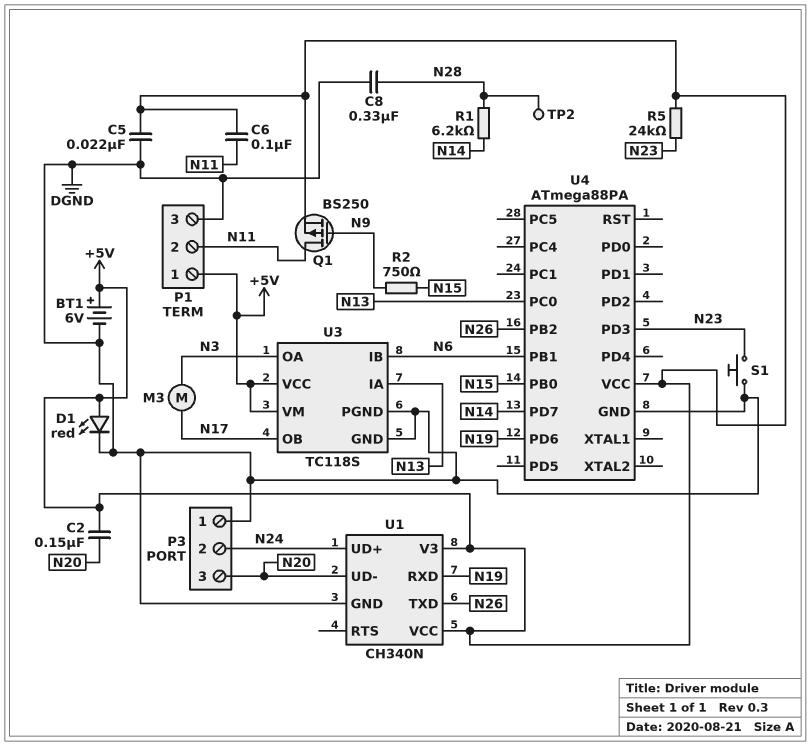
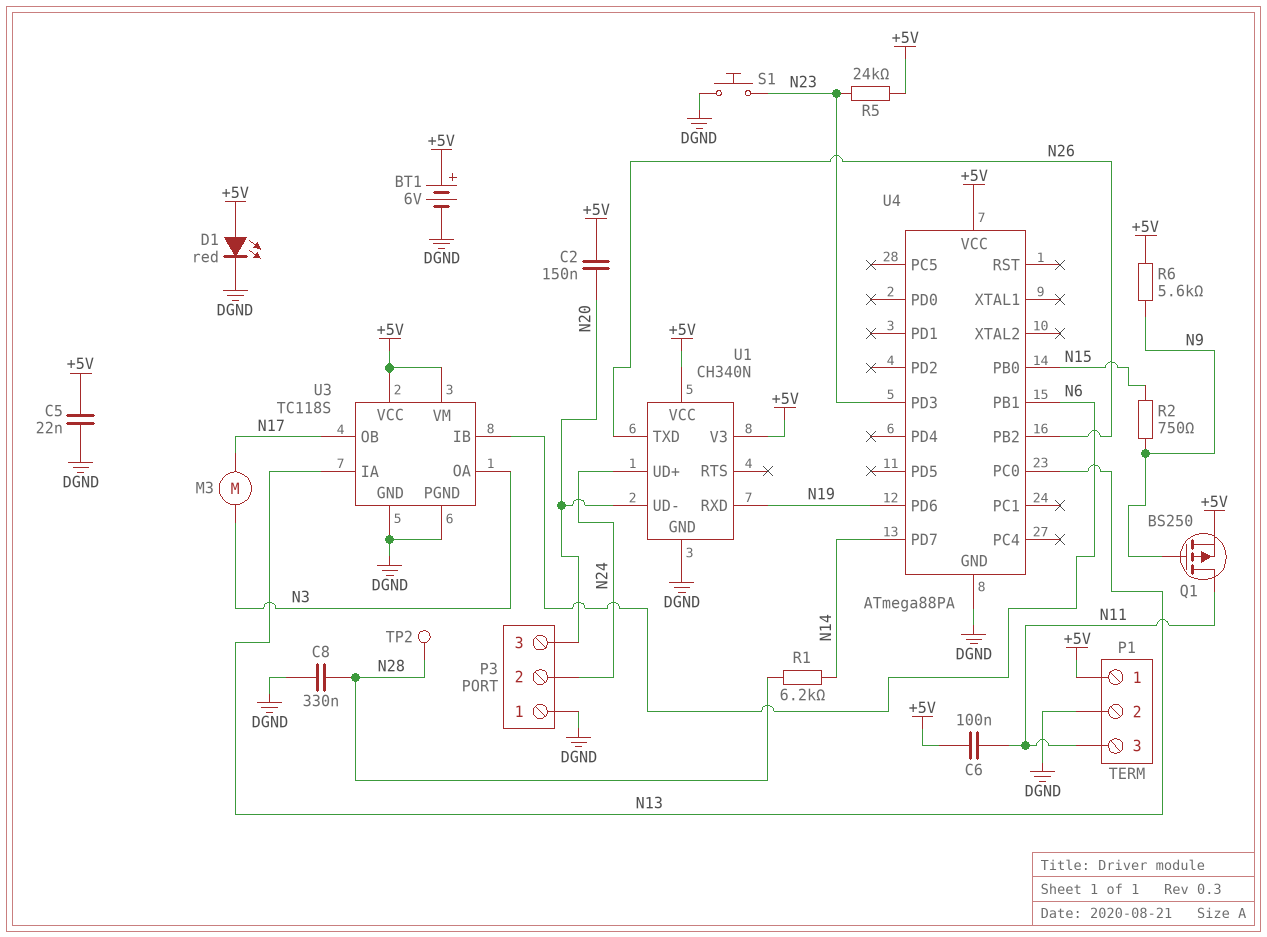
P1 pin 2: N11 -> DGND
P1 pin 3: DGND -> N11
R6: none -> 5.6k (+5V, N9)

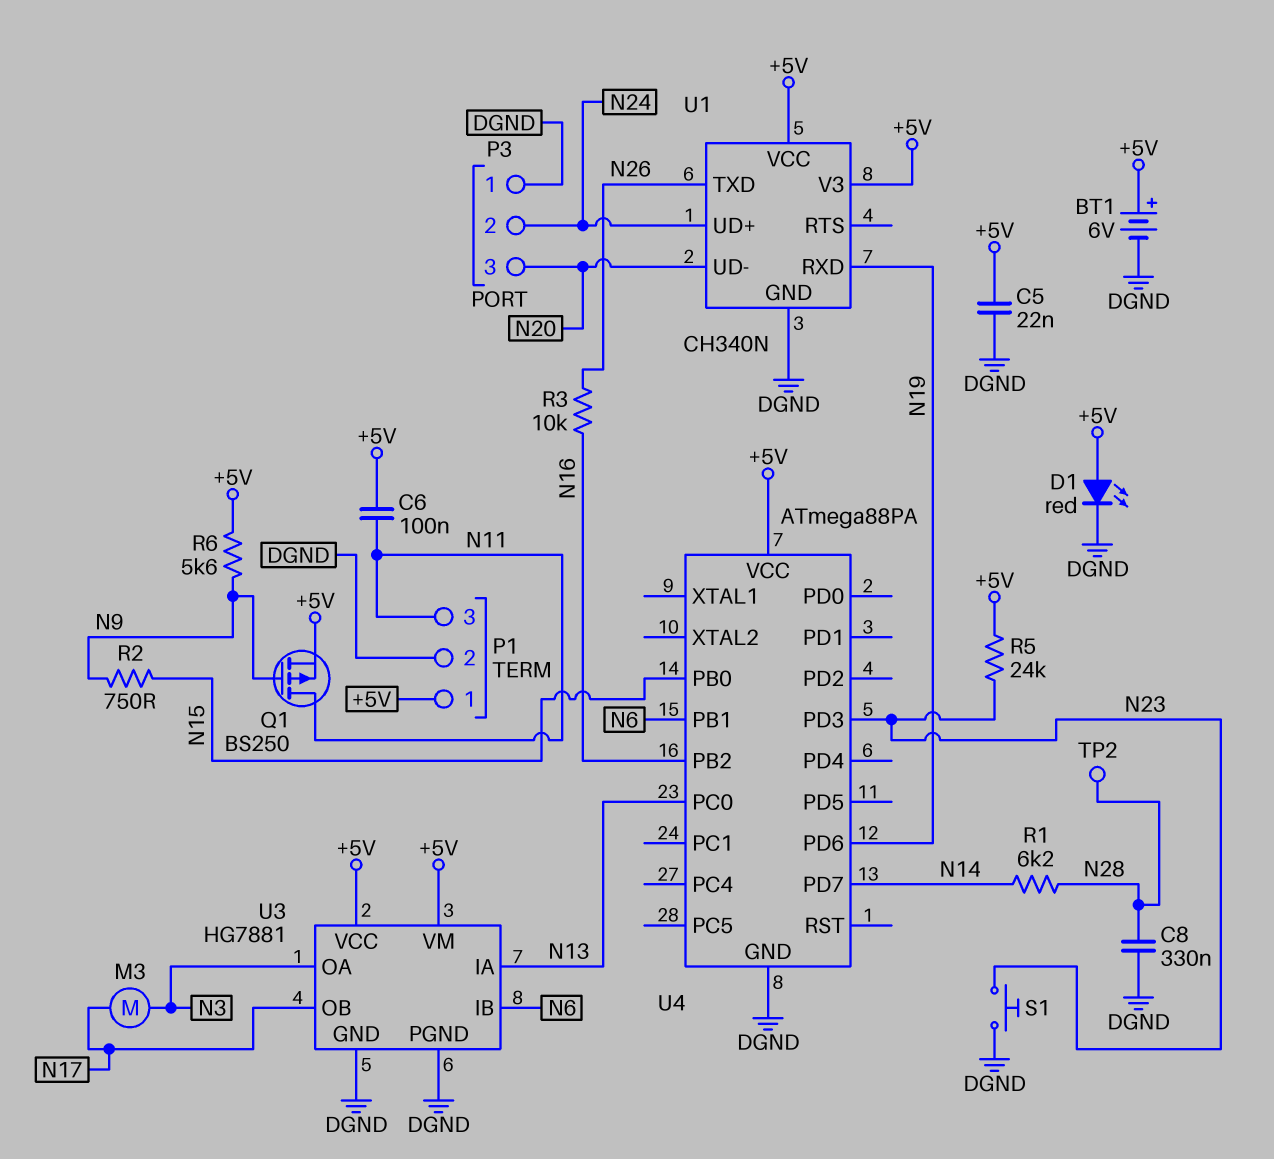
C2: 150nF (+5V, N20) -> none
R3: none -> 10k (N16, N26)
U3: TC118S -> HG7881
U4 pin PB2: N26 -> N16

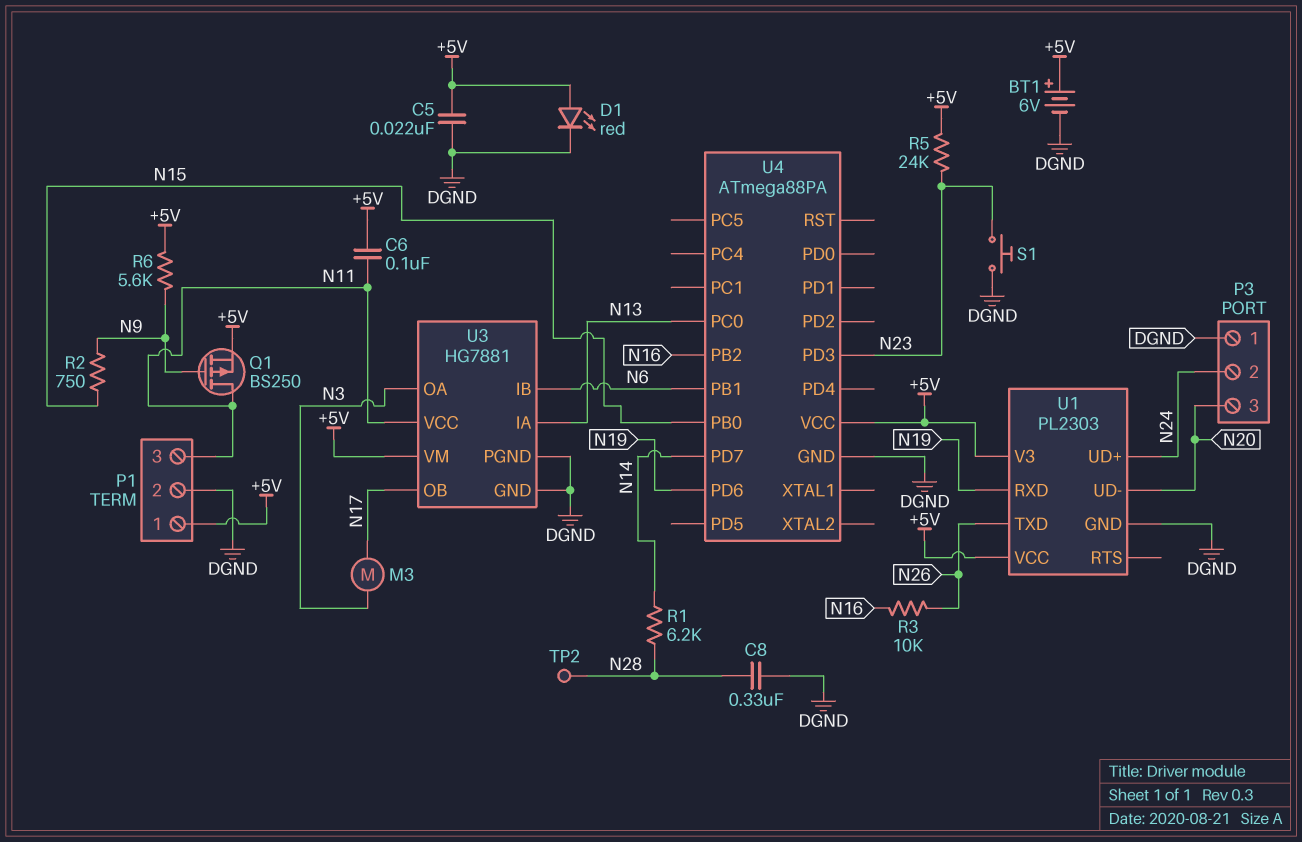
U1: CH340N -> PL2303
U3 pin VCC: +5V -> N11

